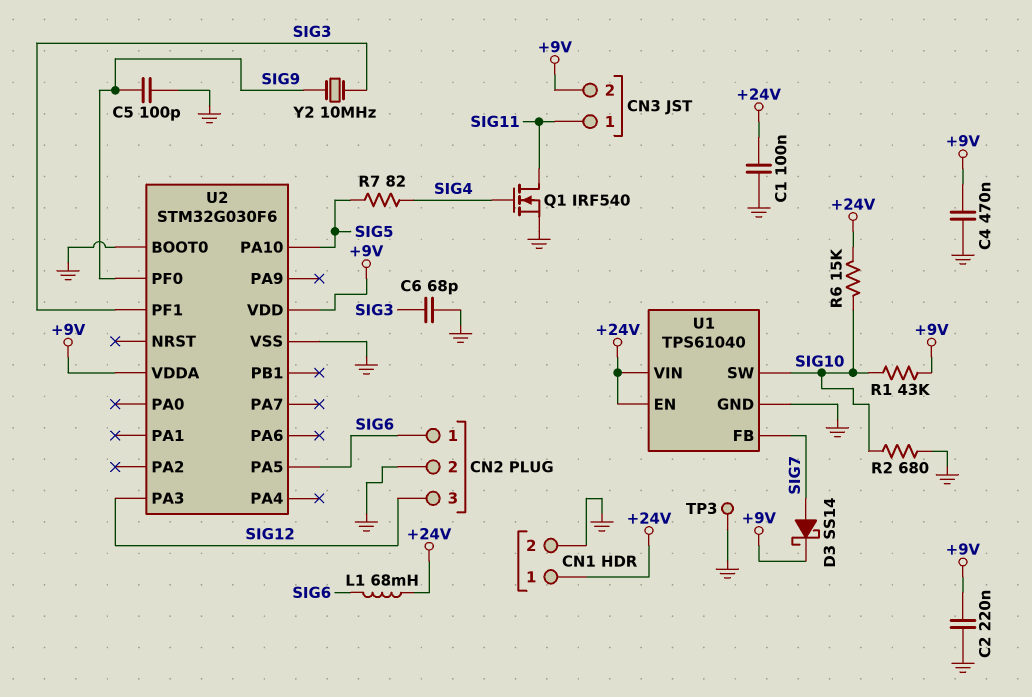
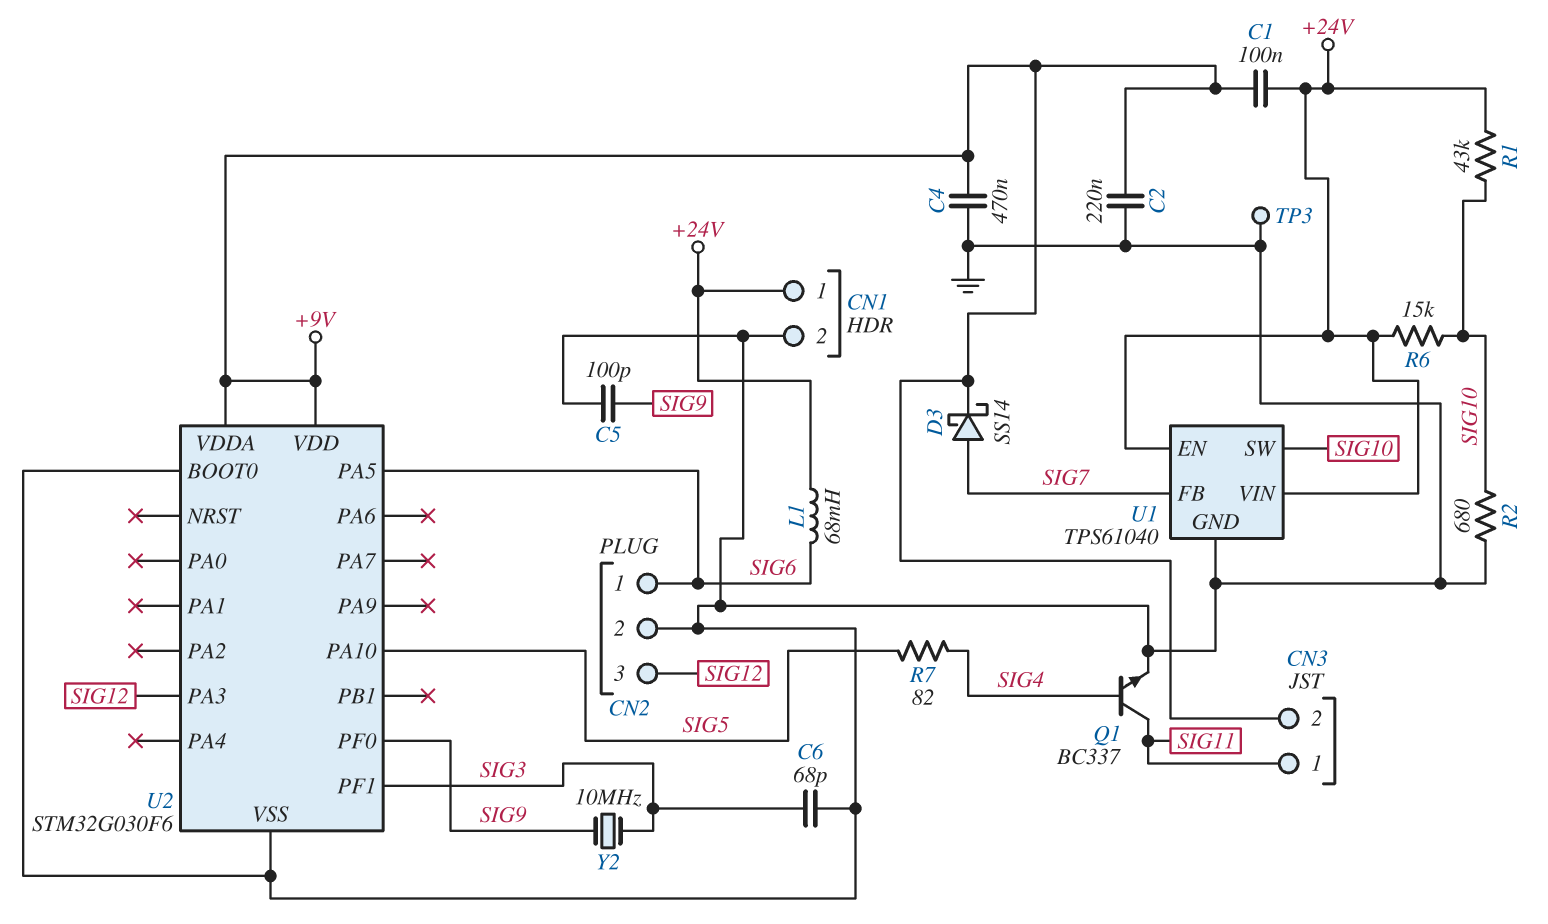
C1: 100nF (+24V, GND) -> 100nF (+9V, +24V)
Q1: NMOS IRF540 (G SIG4, D SIG11, S GND) -> NPN BC337 (B SIG4, C SIG11, E GND)
R1: 43k (+9V, SIG10) -> 43k (+24V, SIG10)

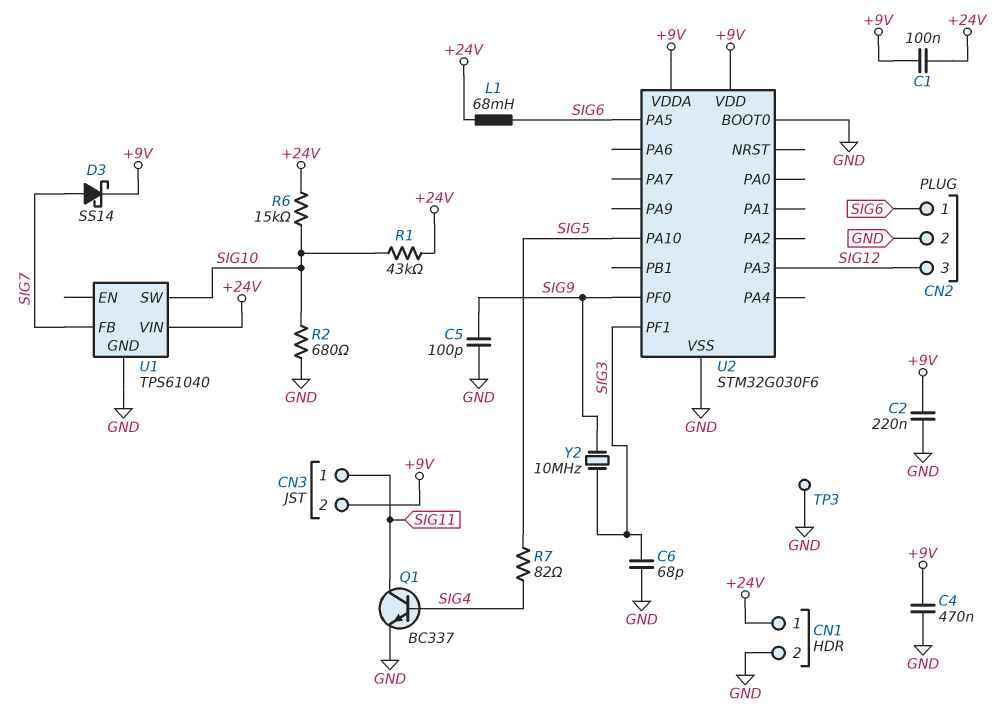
U1 pin EN: +24V -> none

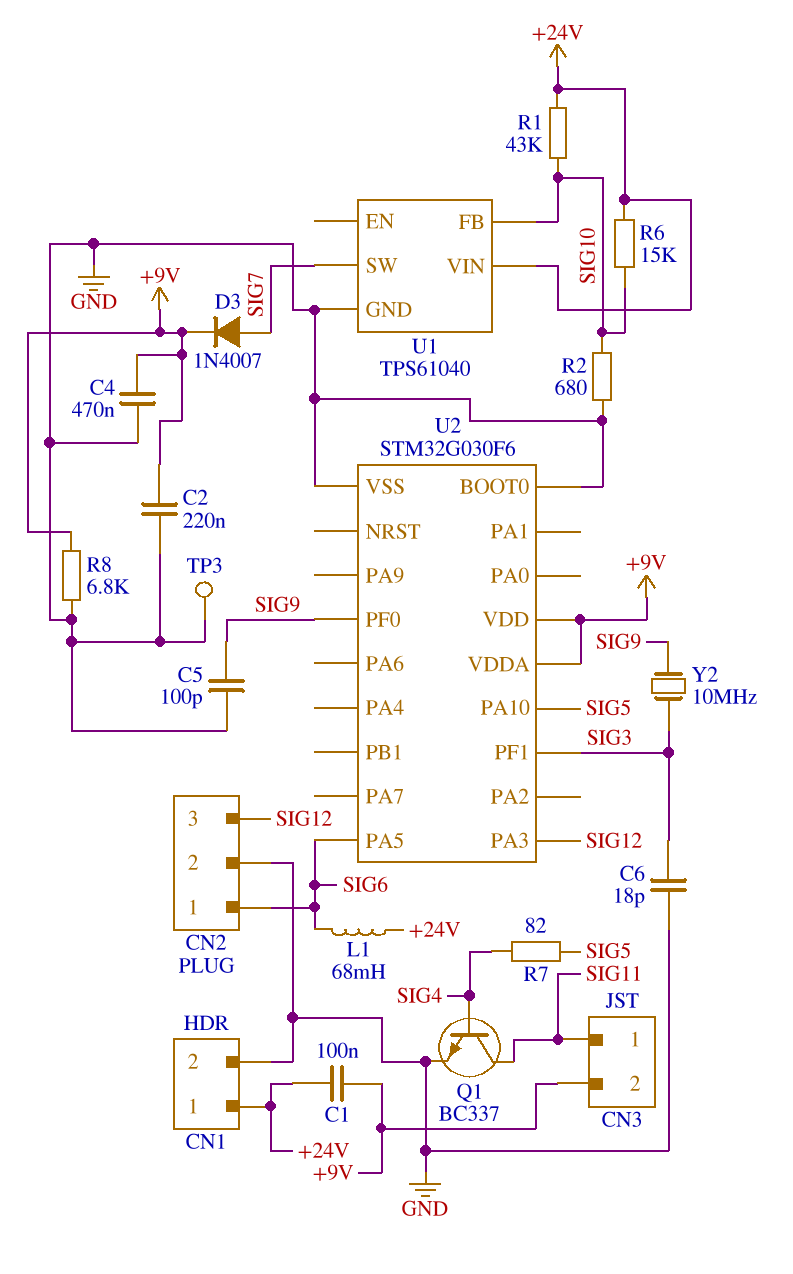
C6: 68pF (GND, SIG3) -> 18pF (GND, SIG3)
D3: schottky SS14 (A SIG7, K +9V) -> diode 1N4007 (A SIG7, K +9V)
R8: none -> 6.8k (+9V, GND)
U1 pin FB: SIG7 -> SIG10
U1 pin SW: SIG10 -> SIG7

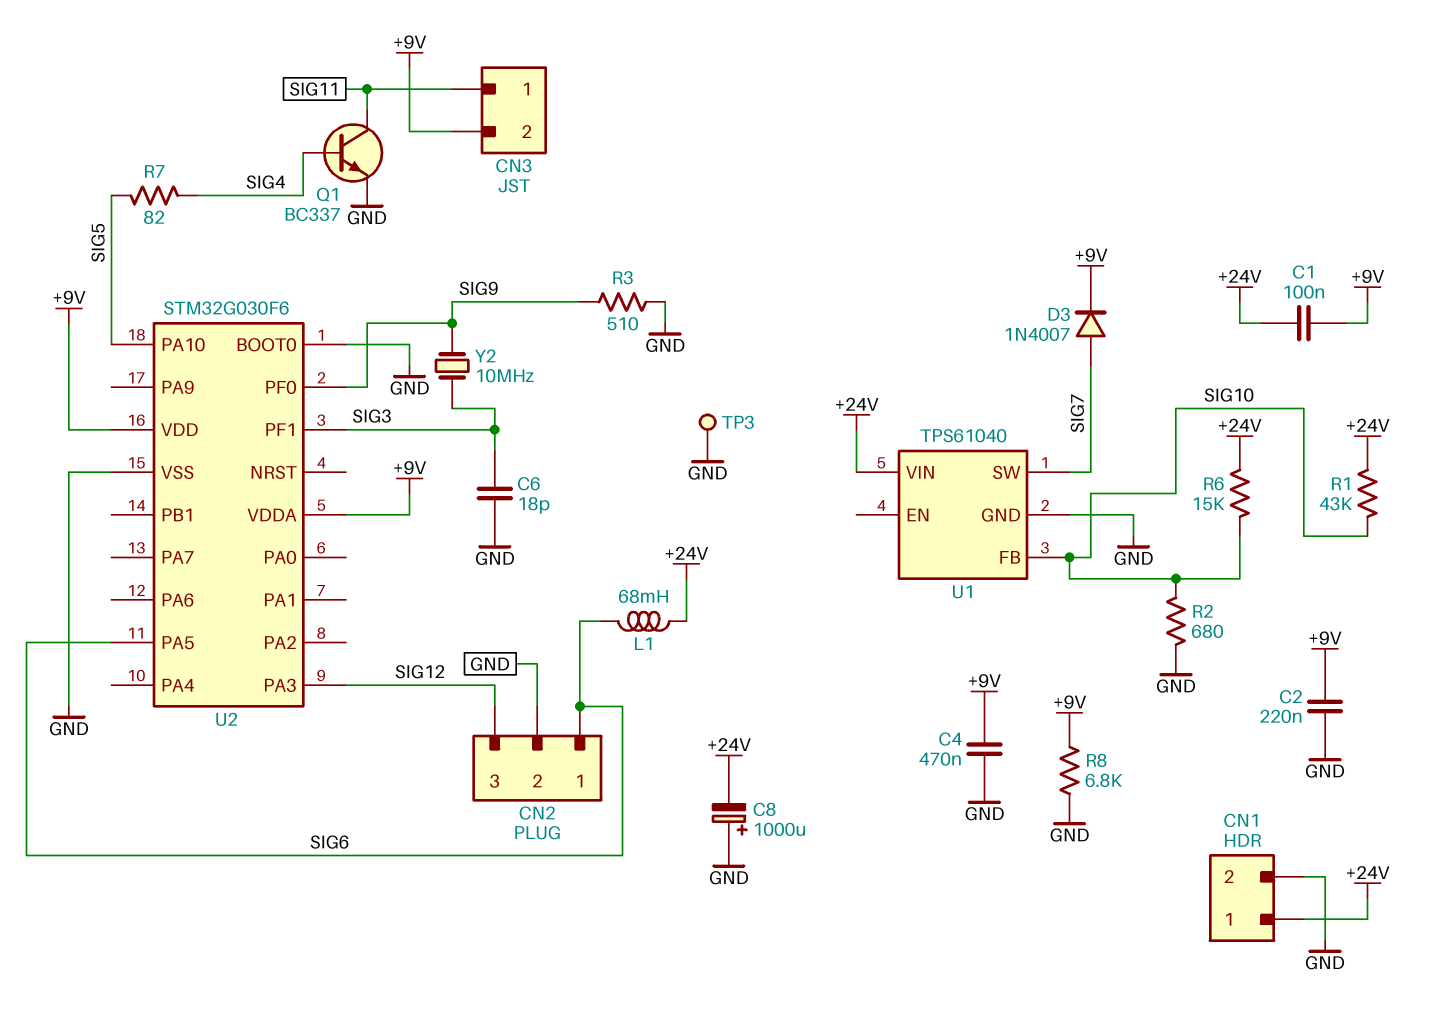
C5: 100pF (GND, SIG9) -> none
C8: none -> 1000uF (plus GND, minus +24V)
R3: none -> 510 (GND, SIG9)

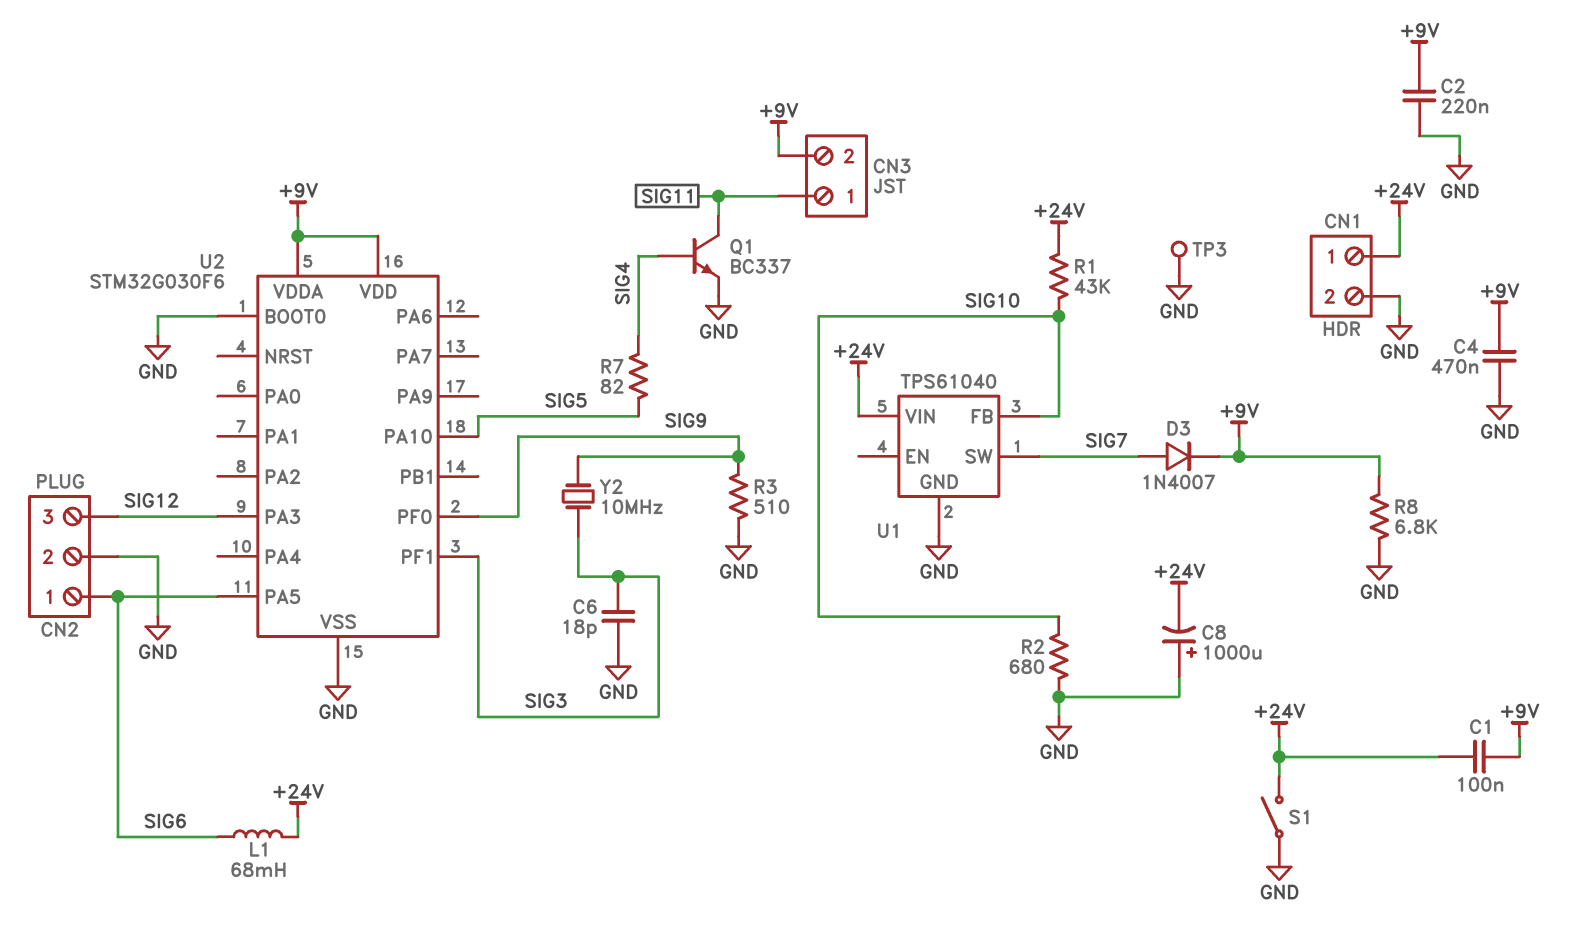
R6: 15k (+24V, SIG10) -> none
S1: none -> switch (+24V, GND)

